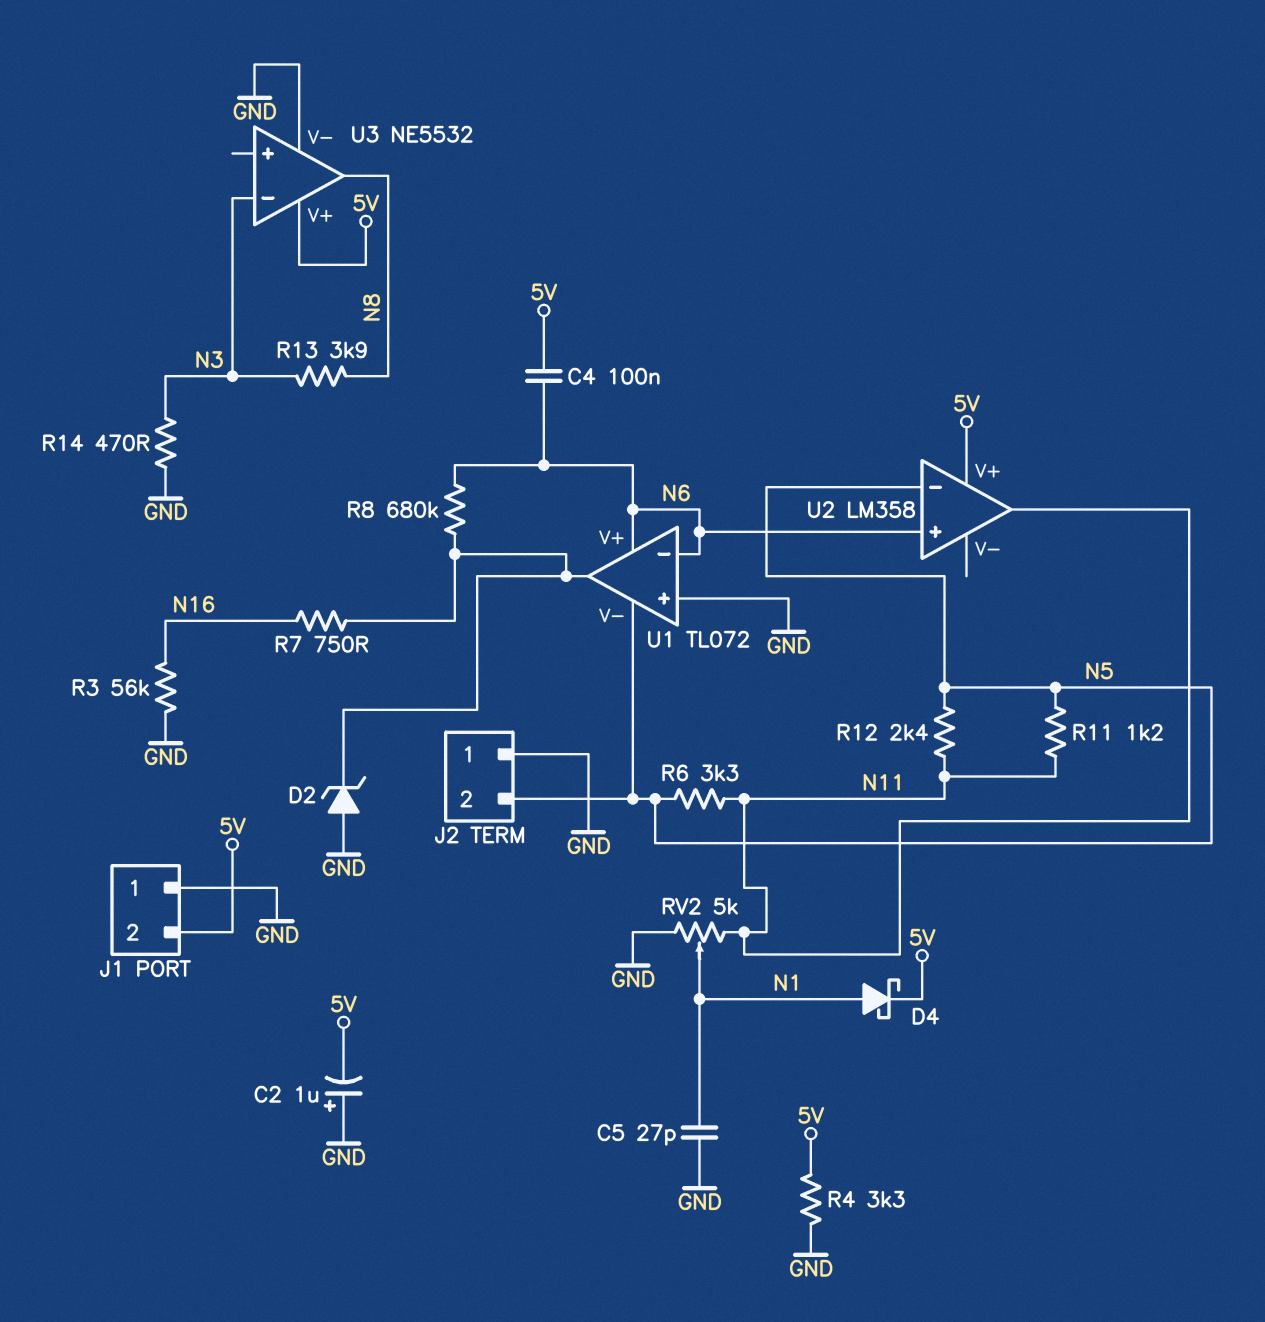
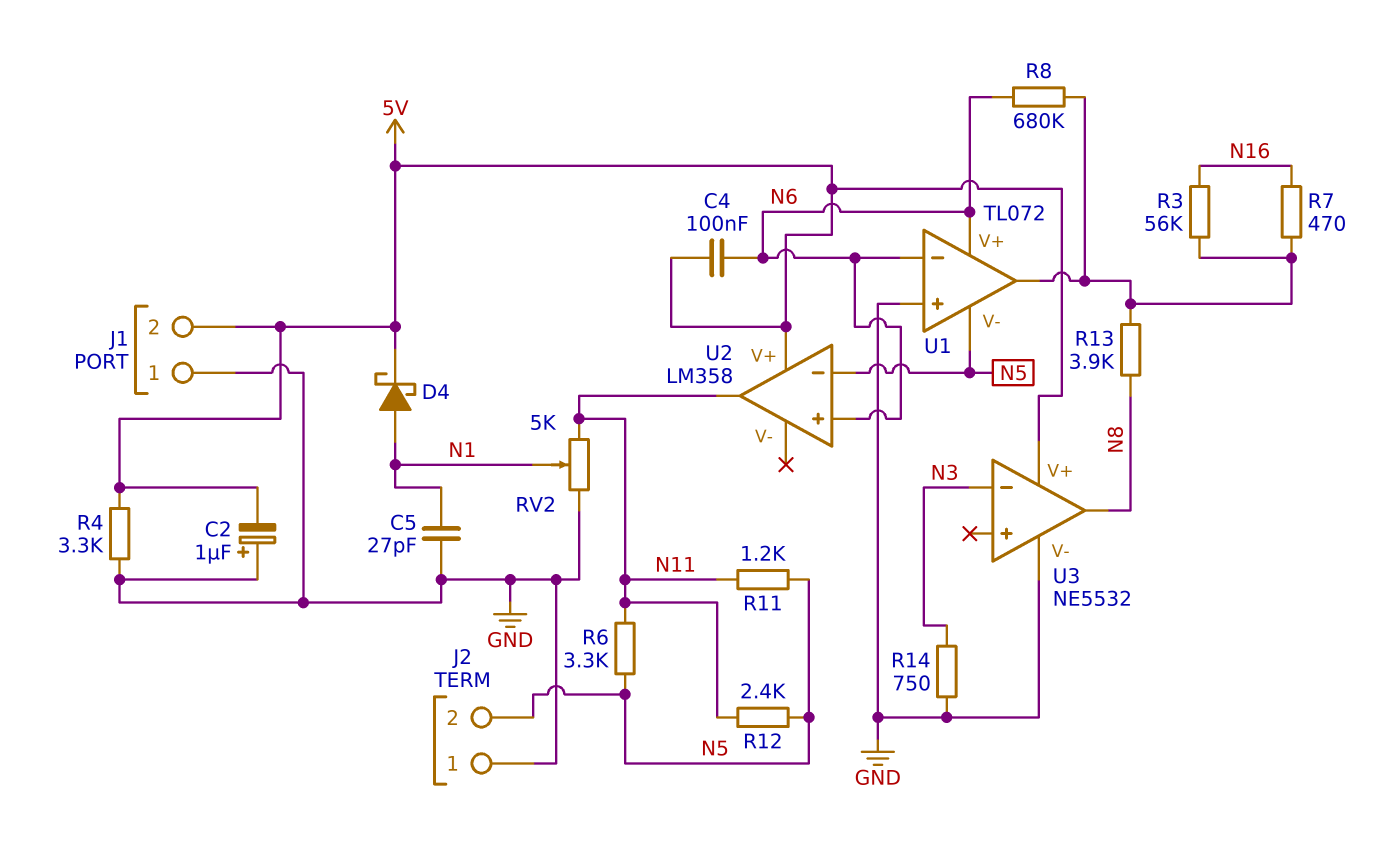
D2: zener (A GND, K U1/out) -> none
R3: 56k (GND, N16) -> 56k (N16, U1/out)
R7: 750 (N16, U1/out) -> 470 (N16, U1/out)
R13: 3.9k (N3, N8) -> 3.9k (N8, U1/out)
R14: 470 (GND, N3) -> 750 (GND, N3)

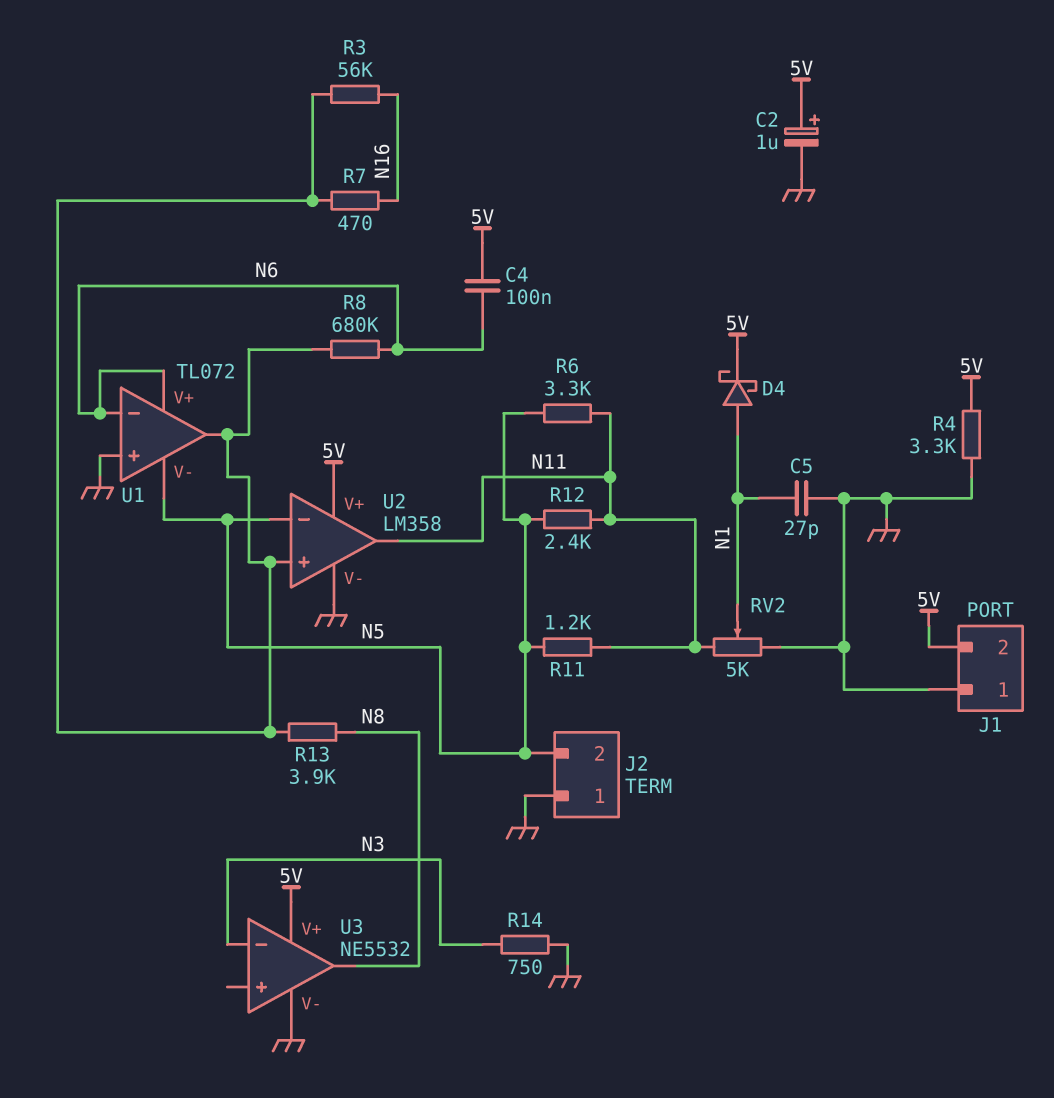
C2: 1uF (plus GND, minus 5V) -> 1uF (plus 5V, minus GND)
U2 pin V-: none -> GND
U2 pin in+: N6 -> U1/out

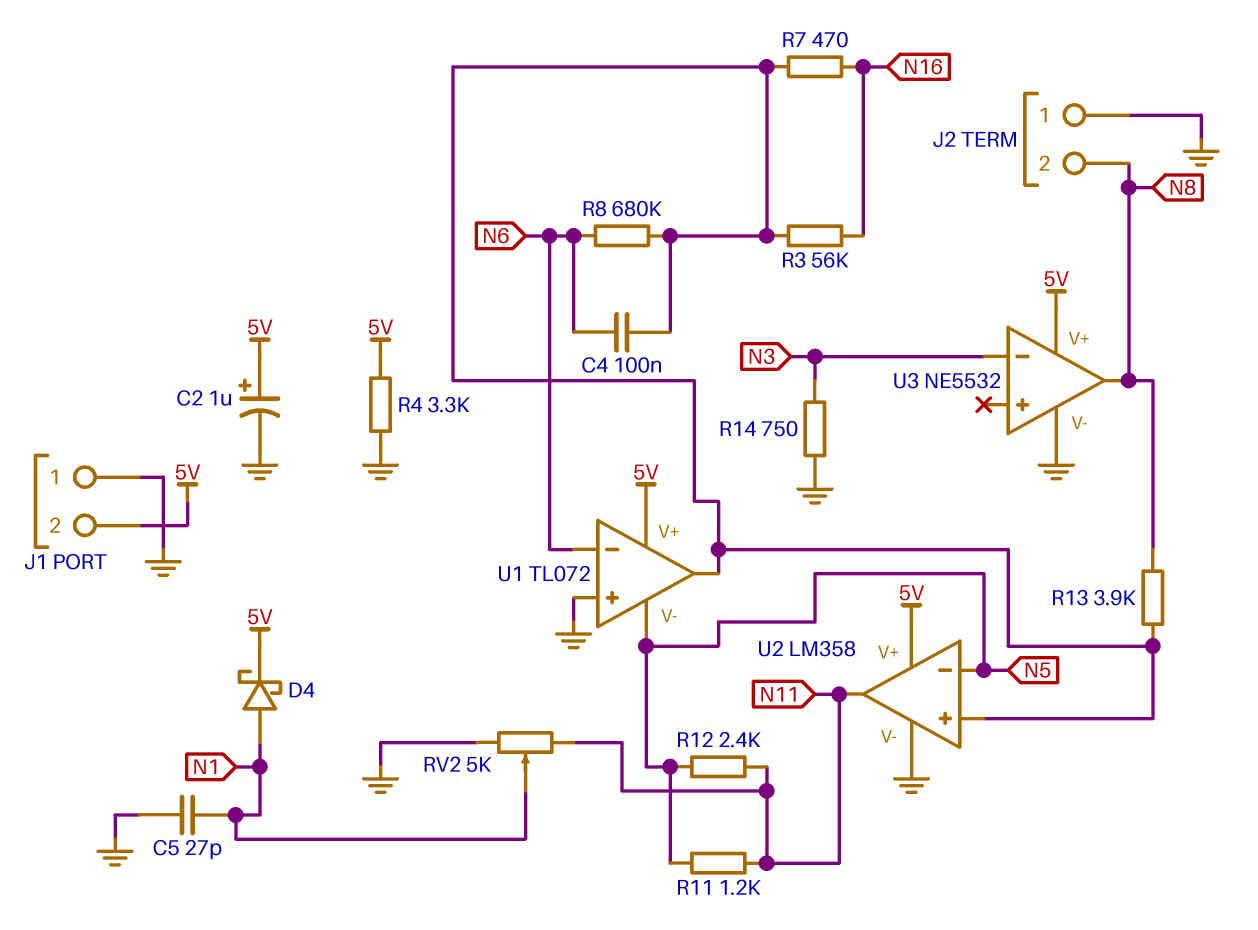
C4: 100nF (5V, N6) -> 100nF (N6, U1/out)
J2 pin 2: N5 -> N8
R6: 3.3k (N5, N11) -> none
U1 pin V+: N6 -> 5V

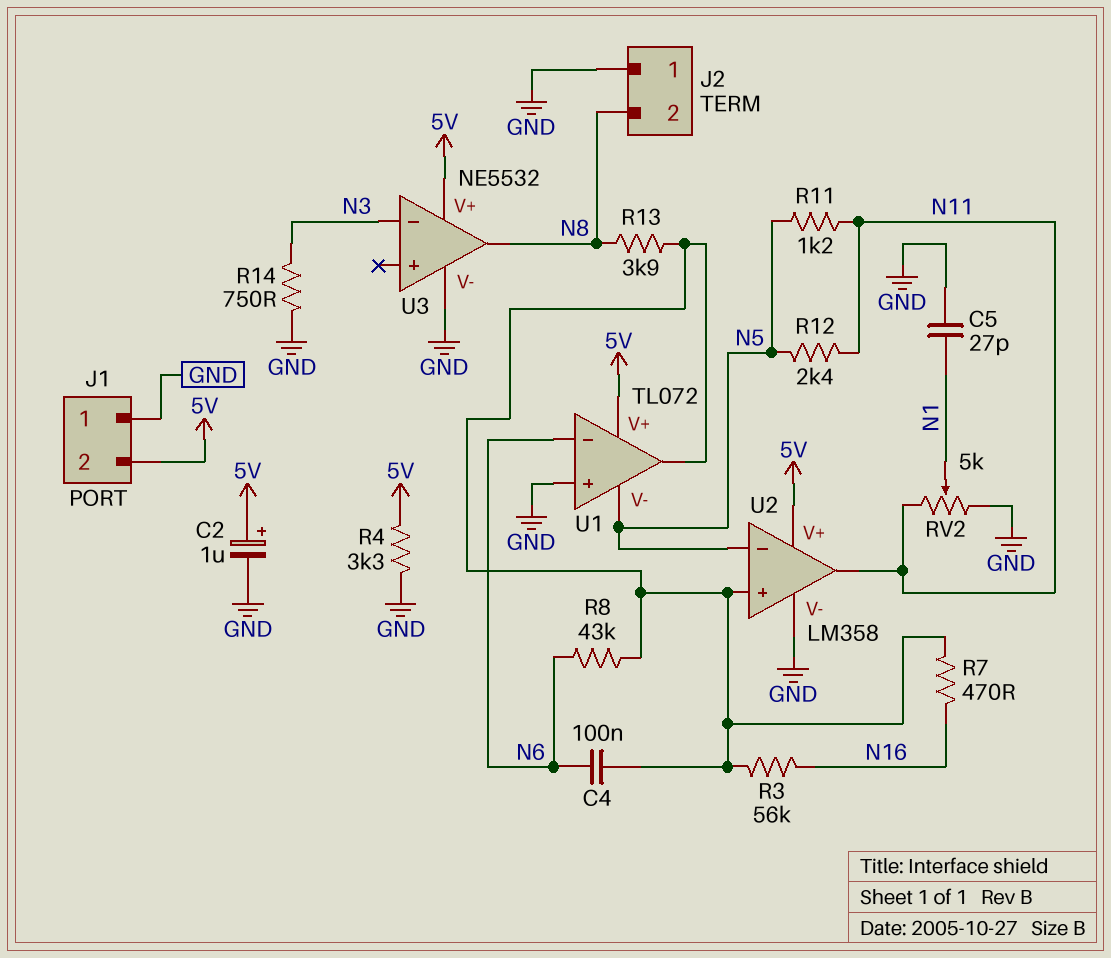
D4: schottky (A N1, K 5V) -> none
R8: 680k (N6, U1/out) -> 43k (N6, U1/out)

